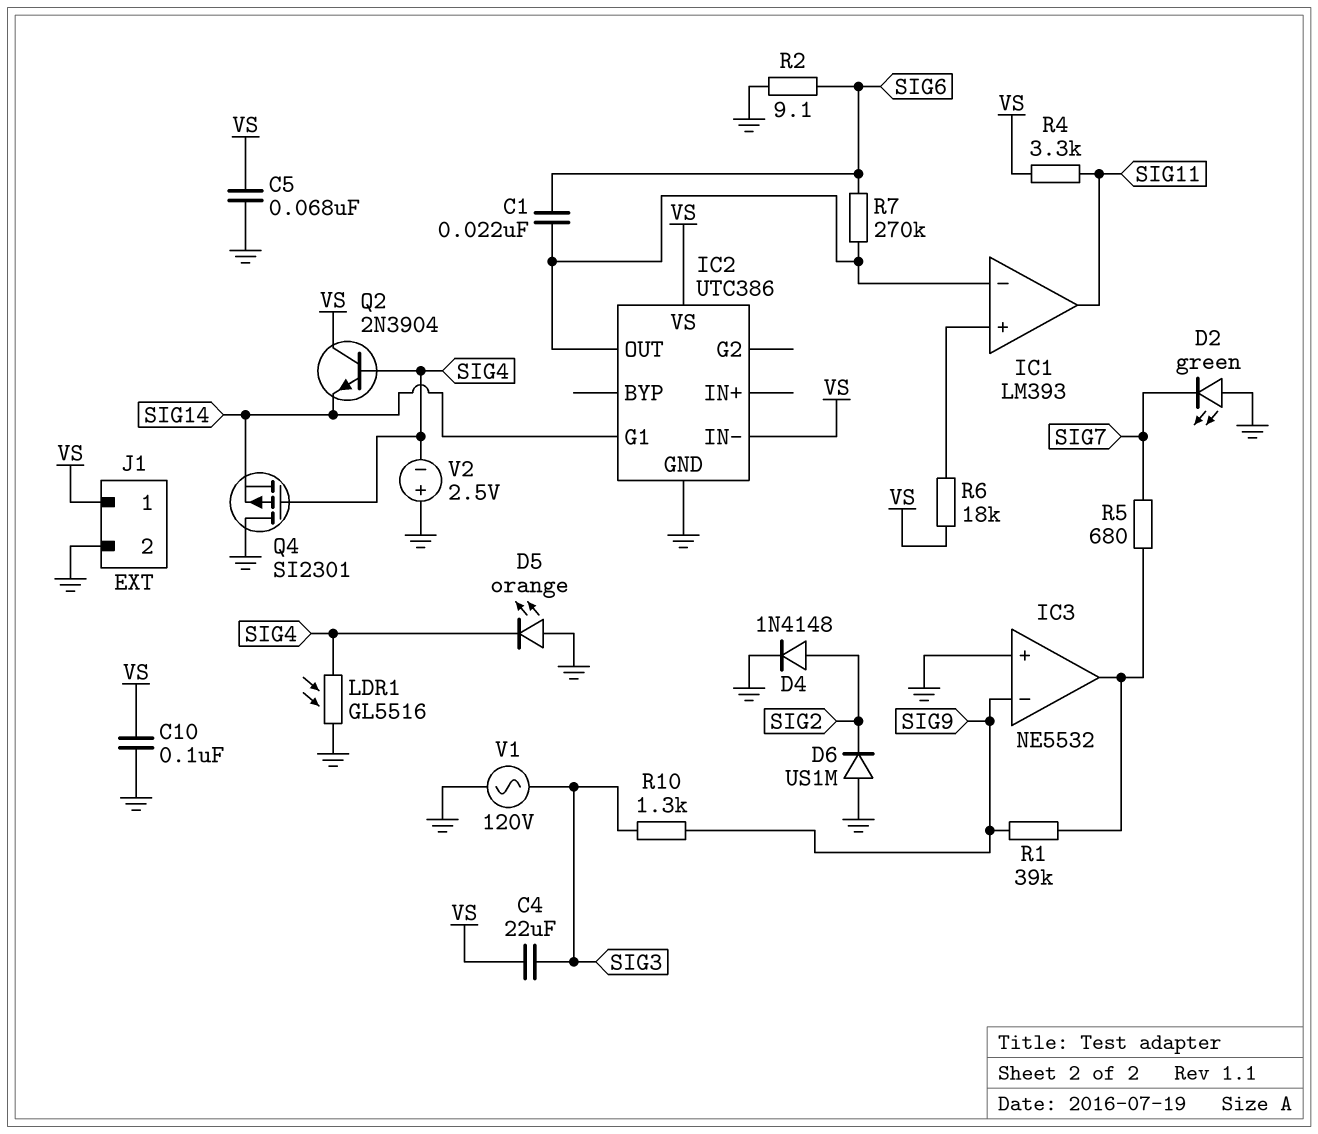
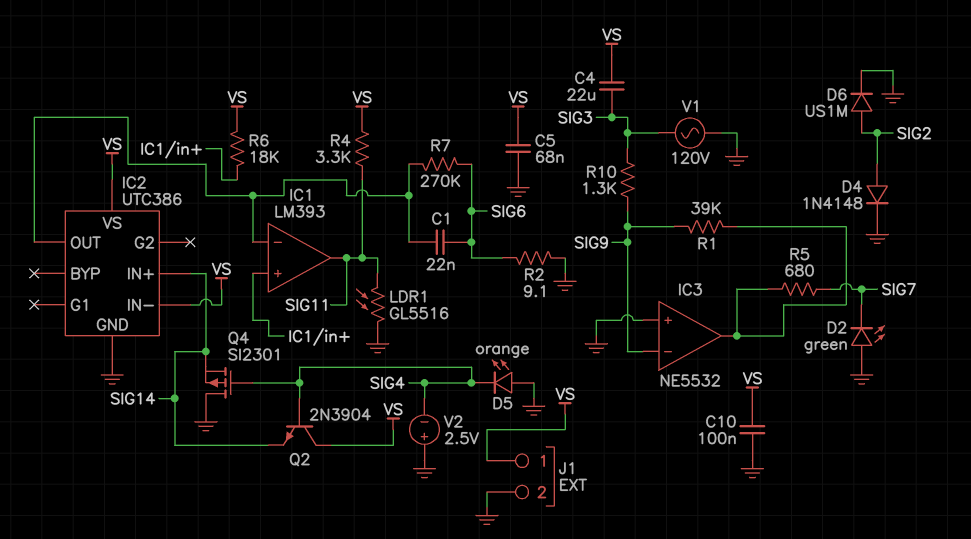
D6: diode US1M (A GND, K SIG2) -> diode US1M (A SIG2, K GND)
IC2 pin G1: SIG14 -> none
IC2 pin IN+: none -> SIG14
LDR1: GL5516 (GND, SIG4) -> GL5516 (GND, SIG11)

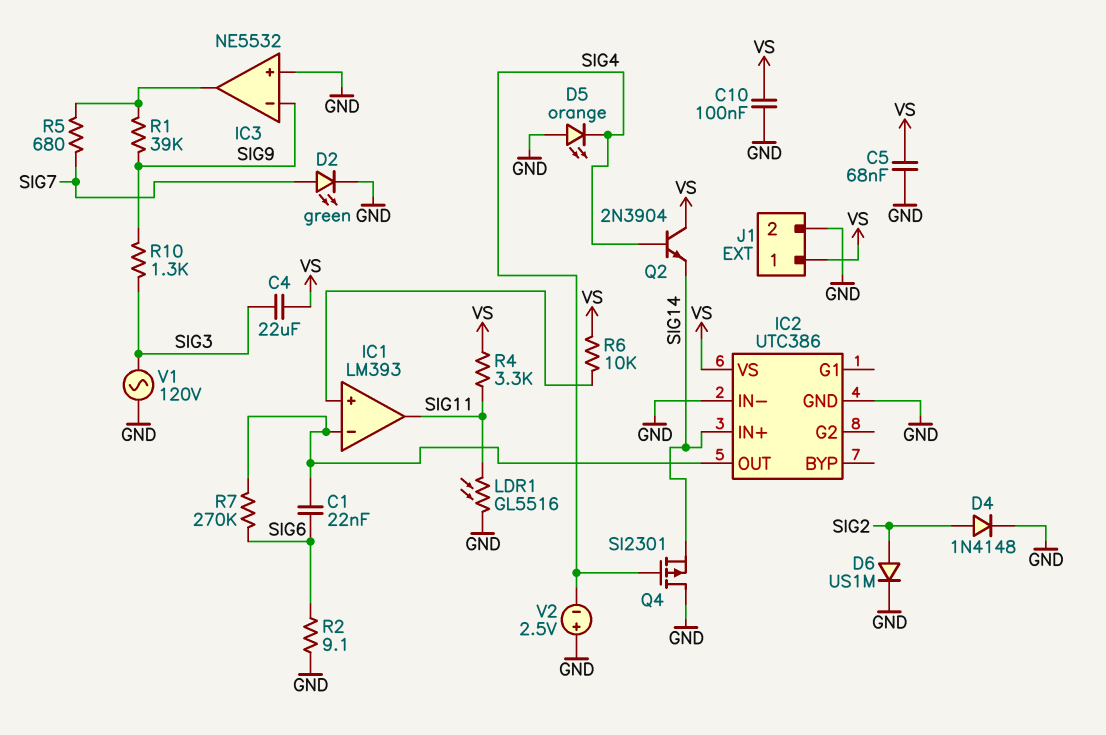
D2: LED green (A GND, K SIG7) -> LED green (A SIG7, K GND)
IC2 pin IN-: VS -> GND
R6: 18k (IC1/in+, VS) -> 10k (IC1/in+, VS)

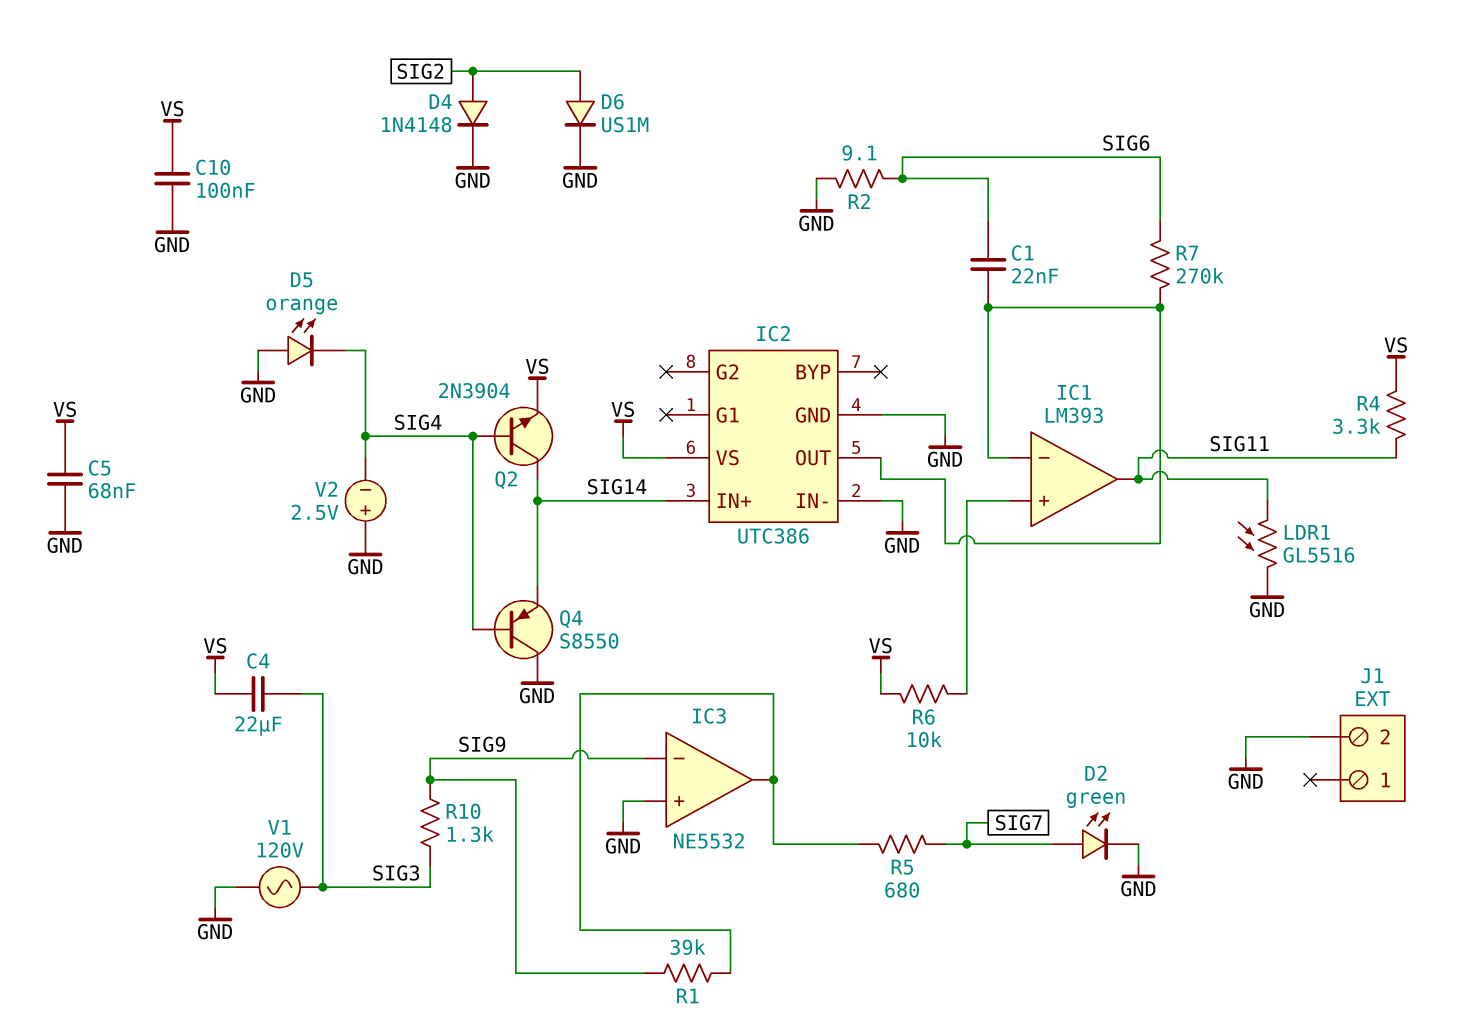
J1 pin 1: VS -> none
Q2: NPN 2N3904 (B SIG4, C VS, E SIG14) -> NPN 2N3904 (B SIG4, C SIG14, E VS)
Q4: PMOS SI2301 (G SIG4, D GND, S SIG14) -> PNP S8550 (B SIG4, C GND, E SIG14)

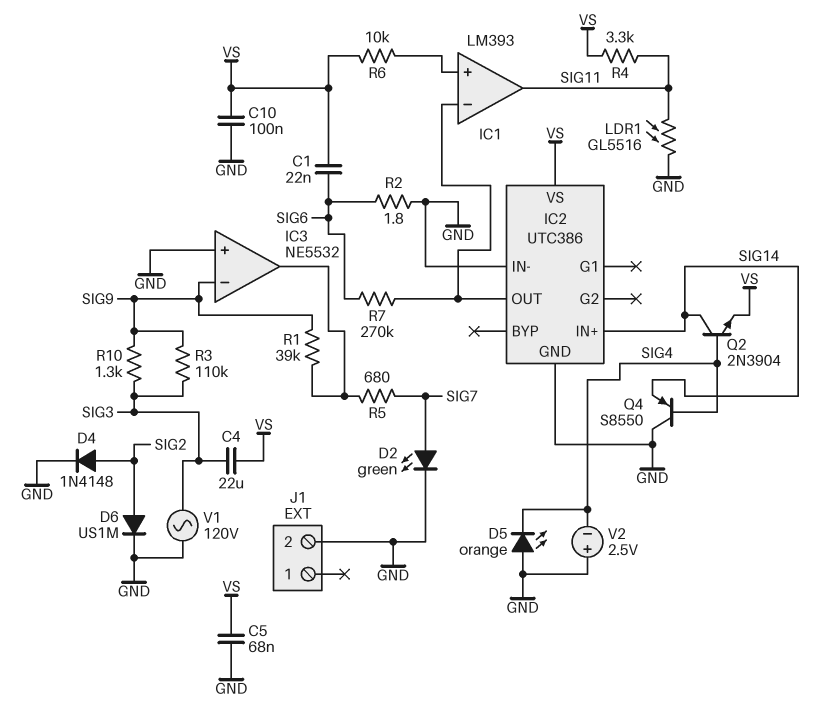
C1: 22nF (IC1/in-, SIG6) -> 22nF (SIG6, VS)
R2: 9.1 (GND, SIG6) -> 1.8 (GND, SIG6)
R3: none -> 110k (SIG3, SIG9)

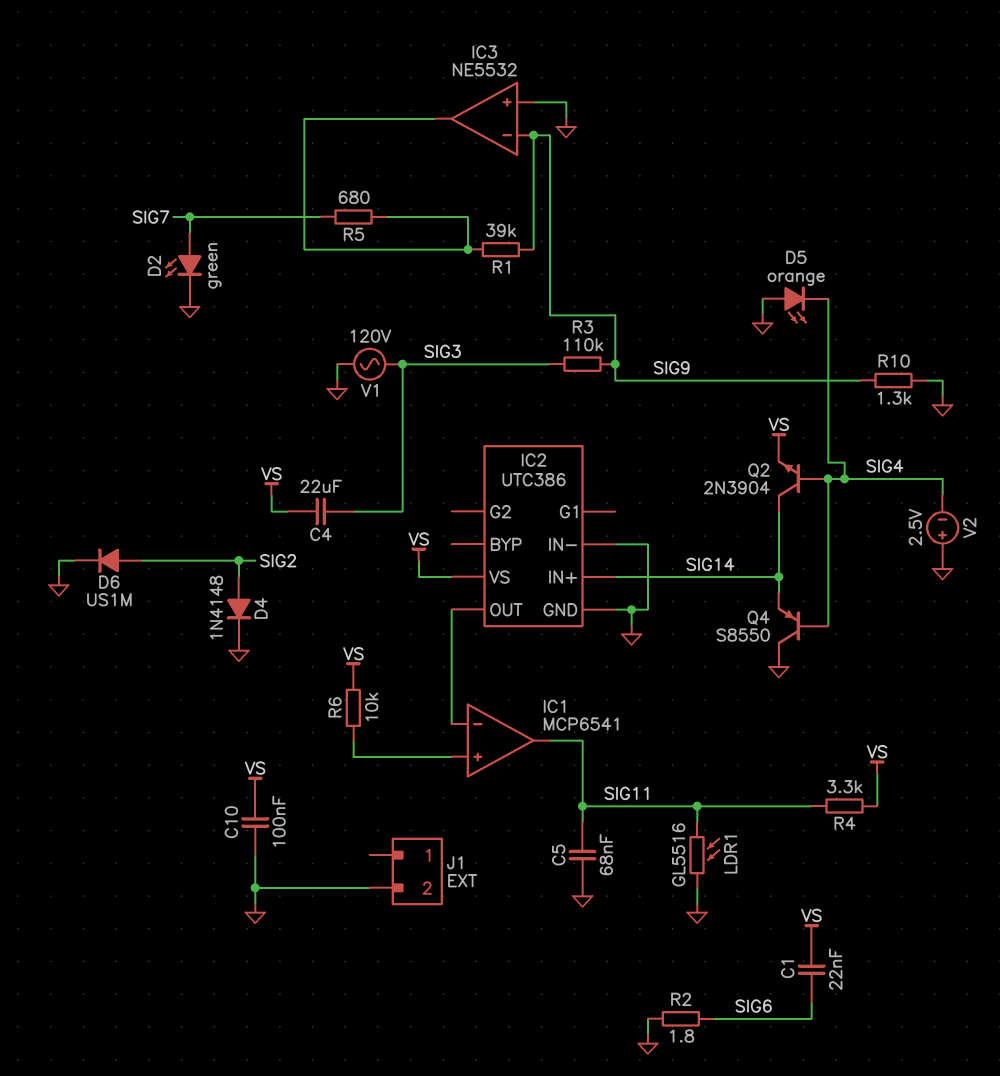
C5: 68nF (GND, VS) -> 68nF (GND, SIG11)
IC1: LM393 -> MCP6541
R7: 270k (IC1/in-, SIG6) -> none
R10: 1.3k (SIG3, SIG9) -> 1.3k (GND, SIG9)

